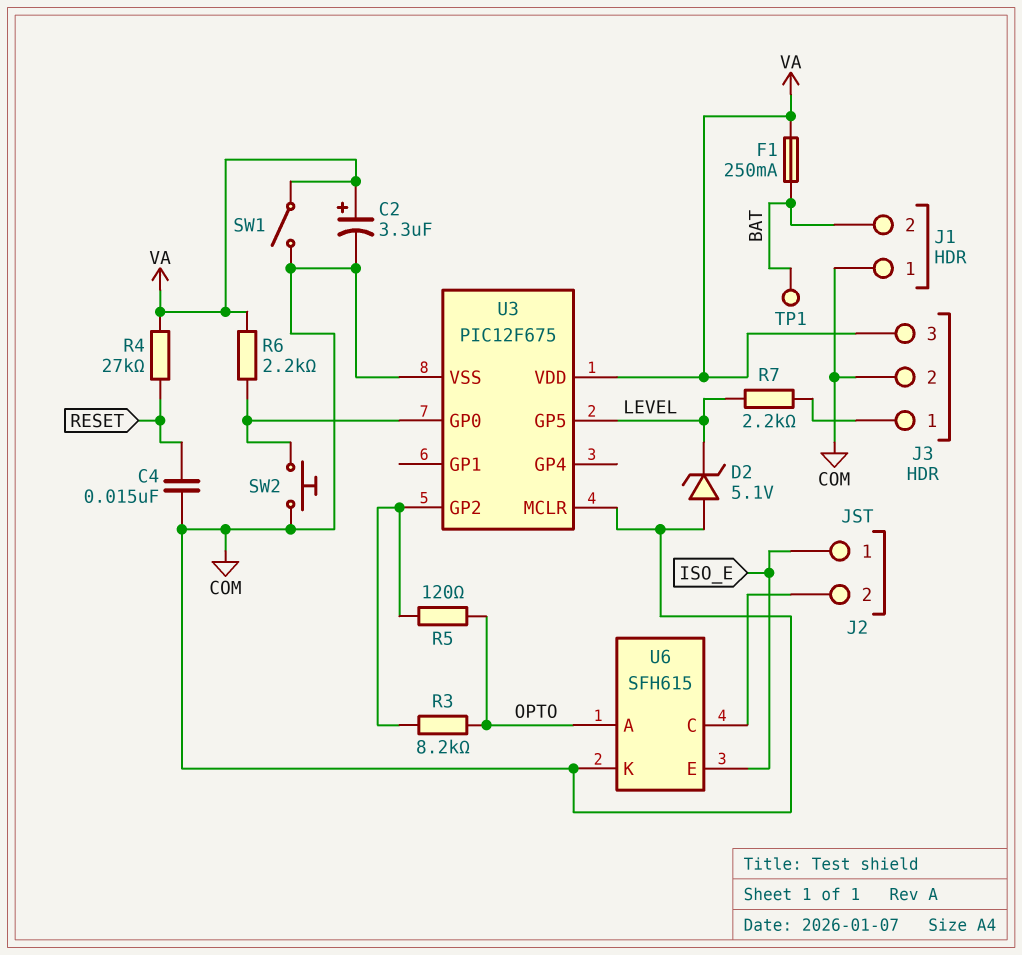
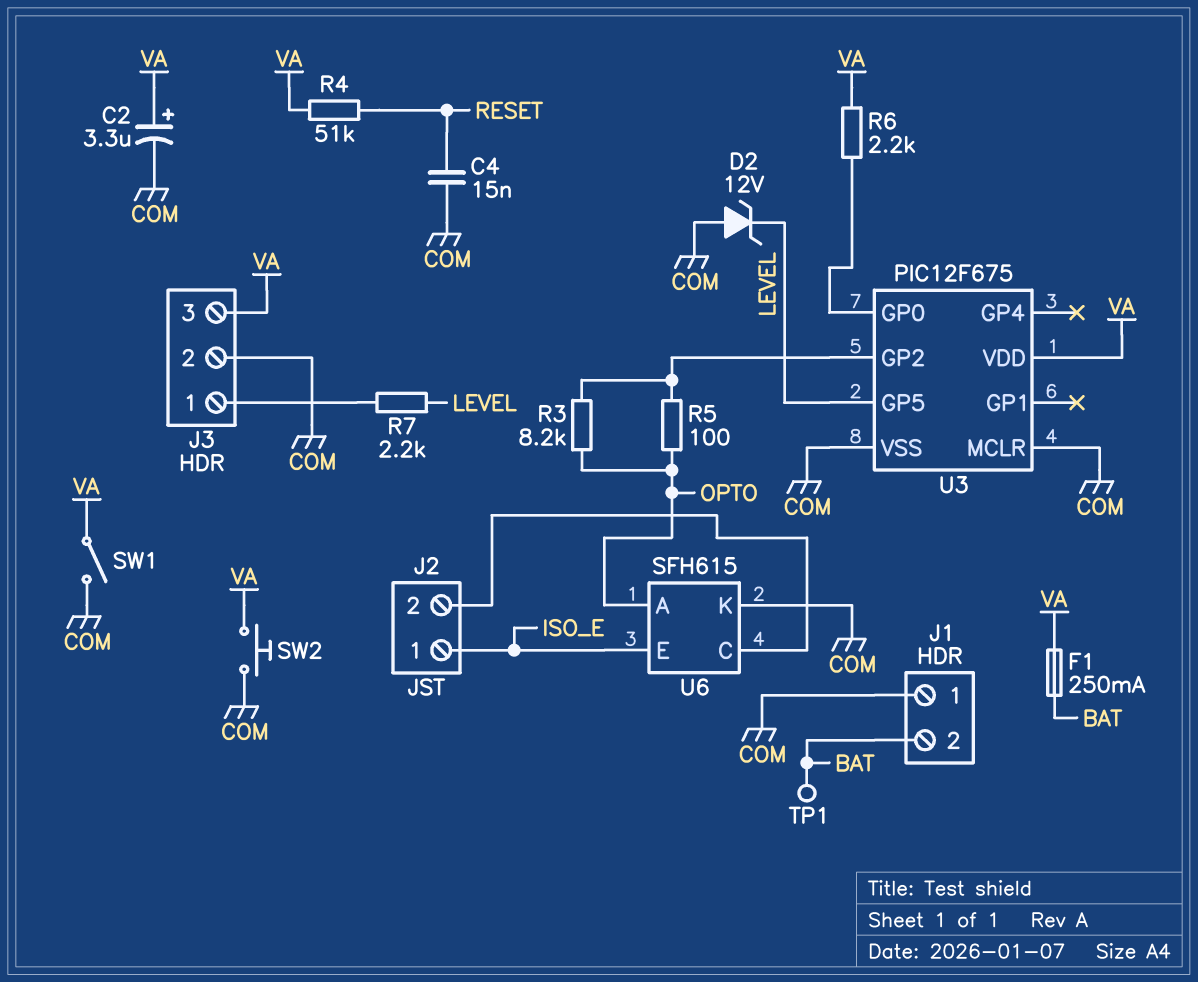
D2: zener 5.1V (A COM, K LEVEL) -> zener 12V (A COM, K LEVEL)
R4: 27k (RESET, VA) -> 51k (RESET, VA)
R5: 120 (OPTO, U3/GP2) -> 100 (OPTO, U3/GP2)
SW2: button (COM, U3/GP0) -> button (COM, VA)

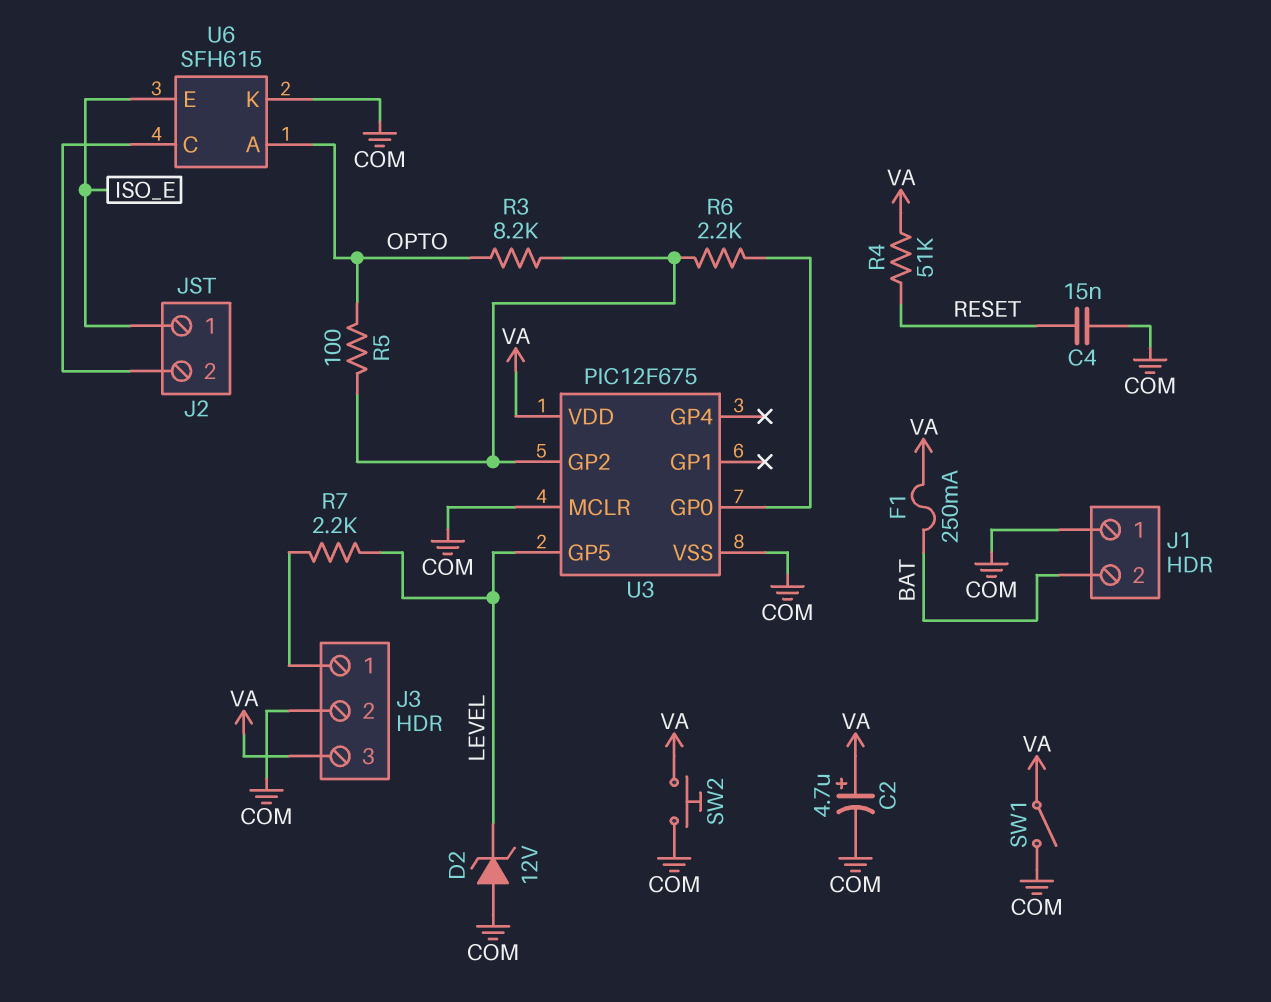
C2: 3.3uF (plus VA, minus COM) -> 4.7uF (plus VA, minus COM)
R6: 2.2k (U3/GP0, VA) -> 2.2k (U3/GP0, U3/GP2)
TP1: test point (BAT) -> none

